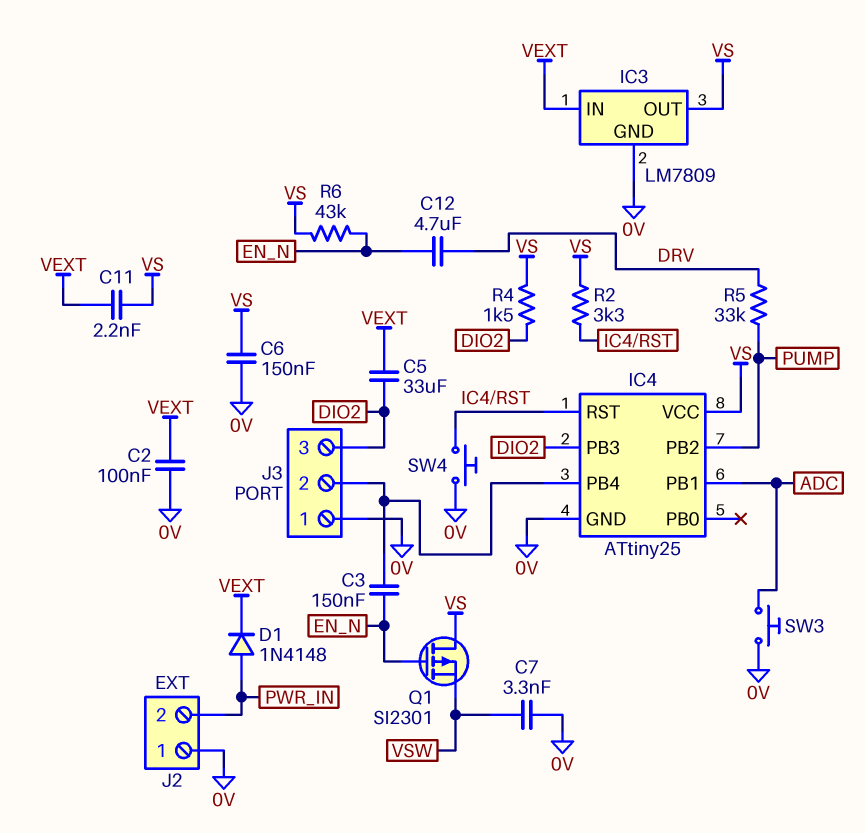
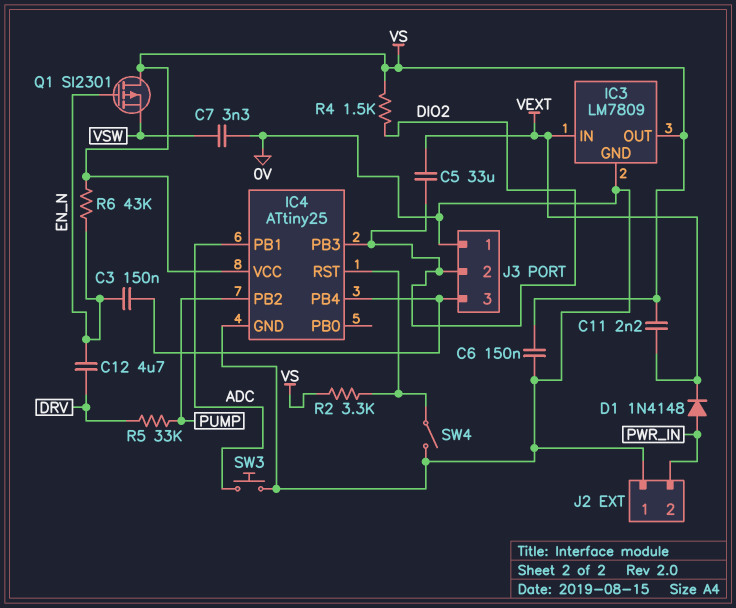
C2: 100nF (0V, VEXT) -> none
J3 pin 2: IC4/PB4 -> DIO2
J3 pin 3: DIO2 -> IC4/PB4
SW4: button (0V, IC4/RST) -> switch (0V, IC4/RST)

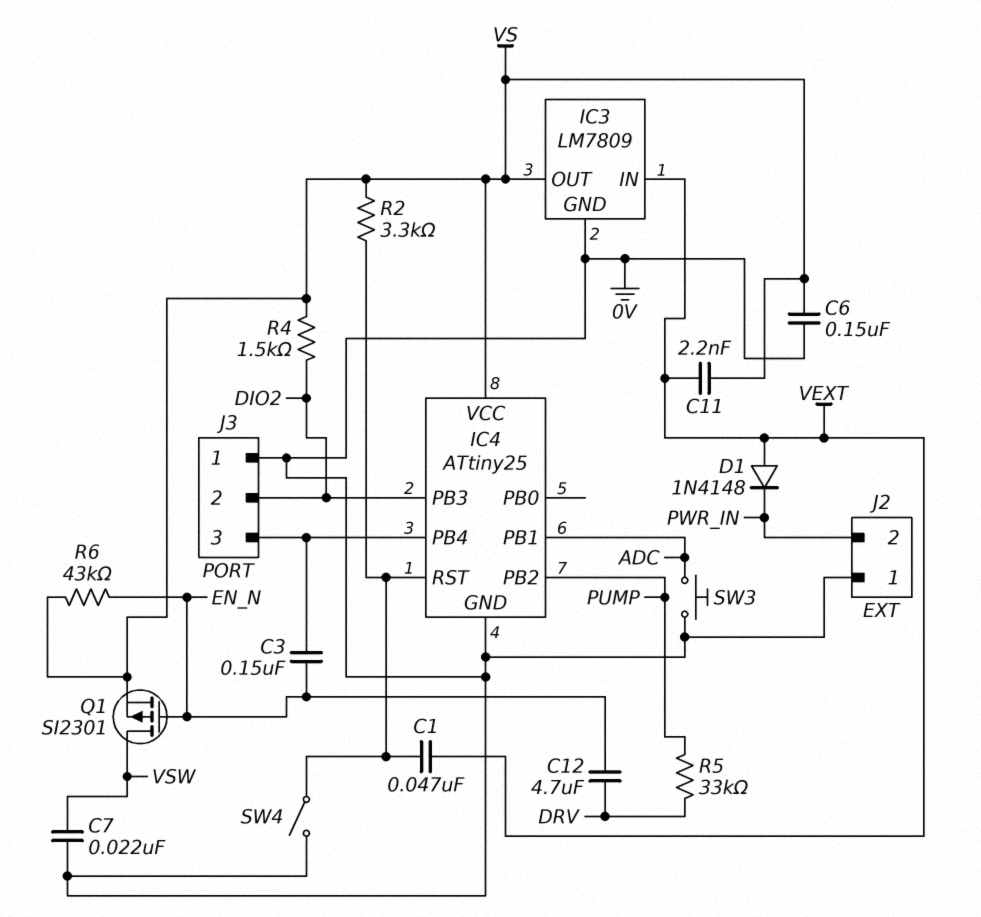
C1: none -> 47nF (IC4/RST, VEXT)
C5: 33uF (DIO2, VEXT) -> none
C7: 3.3nF (0V, VSW) -> 22nF (0V, VSW)
D1: diode 1N4148 (A PWR_IN, K VEXT) -> diode 1N4148 (A VEXT, K PWR_IN)
Q1: PMOS SI2301 (G EN_N, D VS, S VSW) -> PMOS SI2301 (G EN_N, D VSW, S VS)

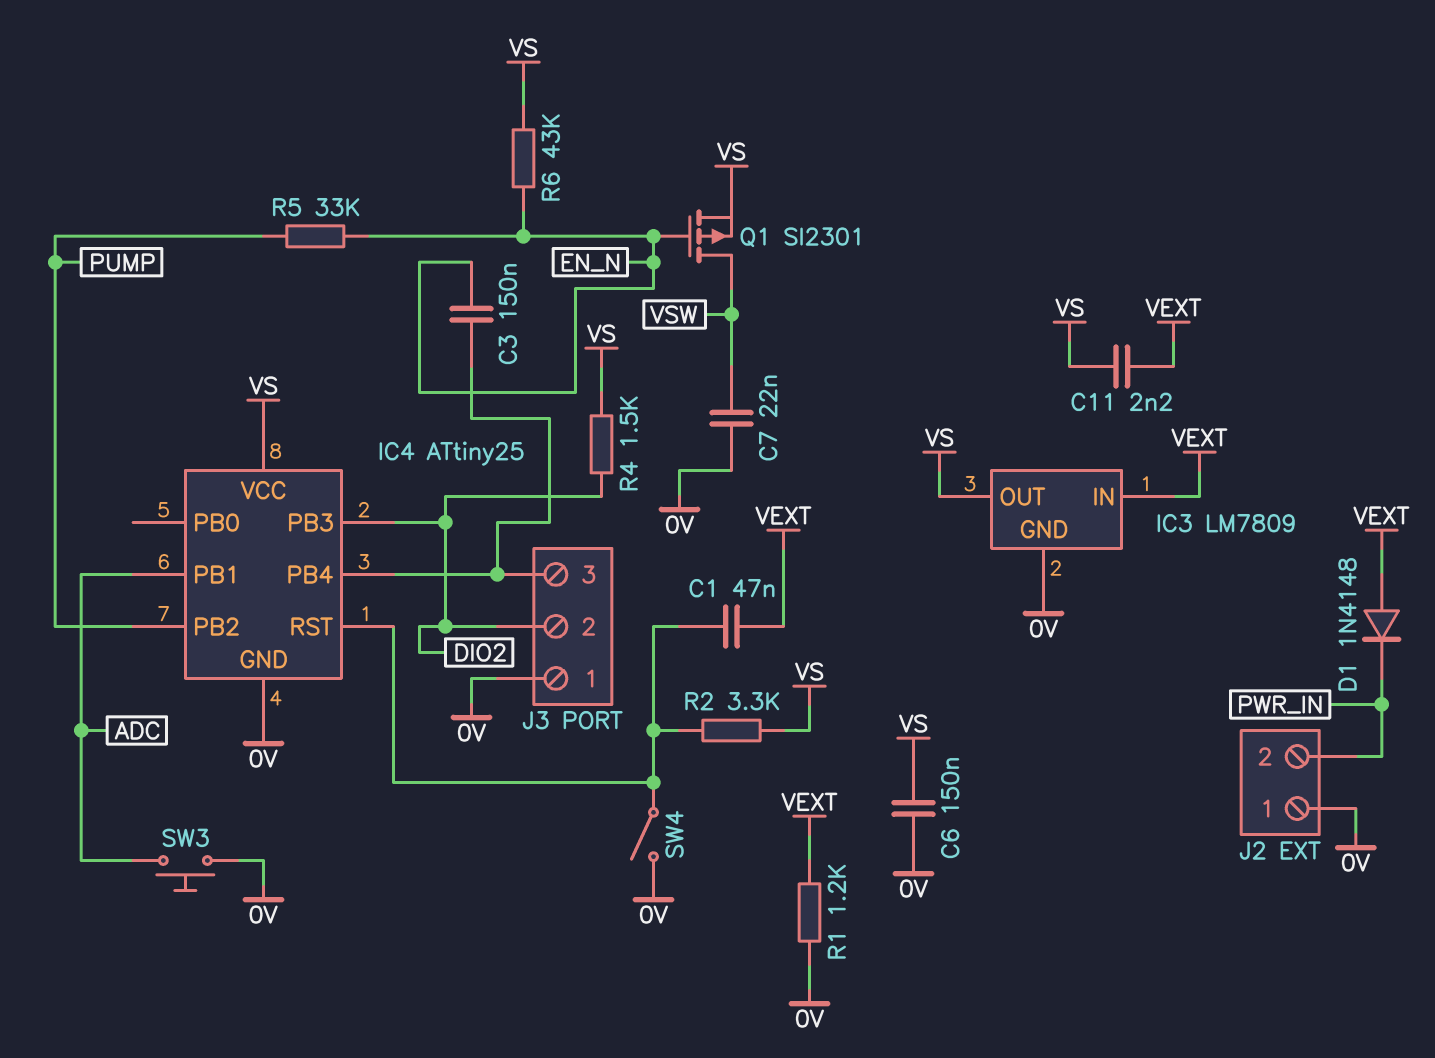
C12: 4.7uF (DRV, EN_N) -> none
R1: none -> 1.2k (0V, VEXT)
R5: 33k (DRV, PUMP) -> 33k (EN_N, PUMP)

